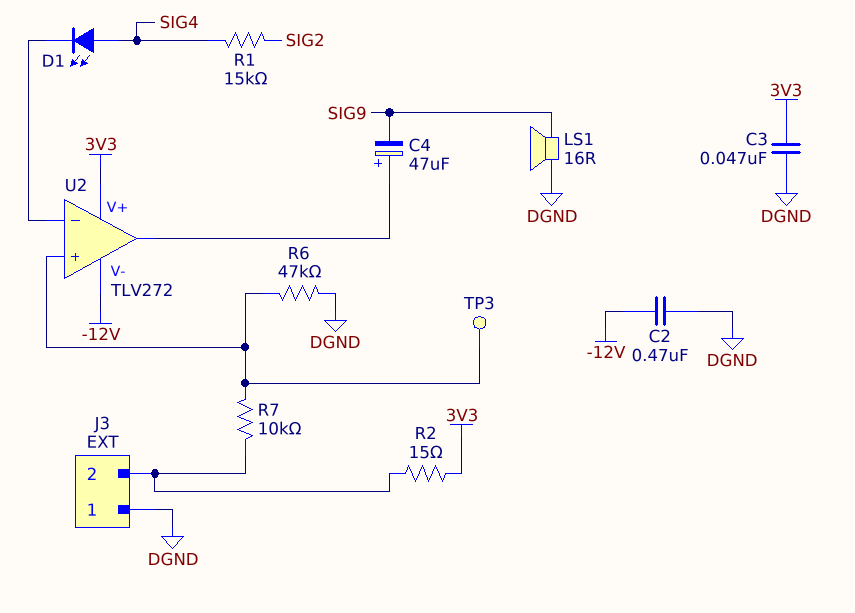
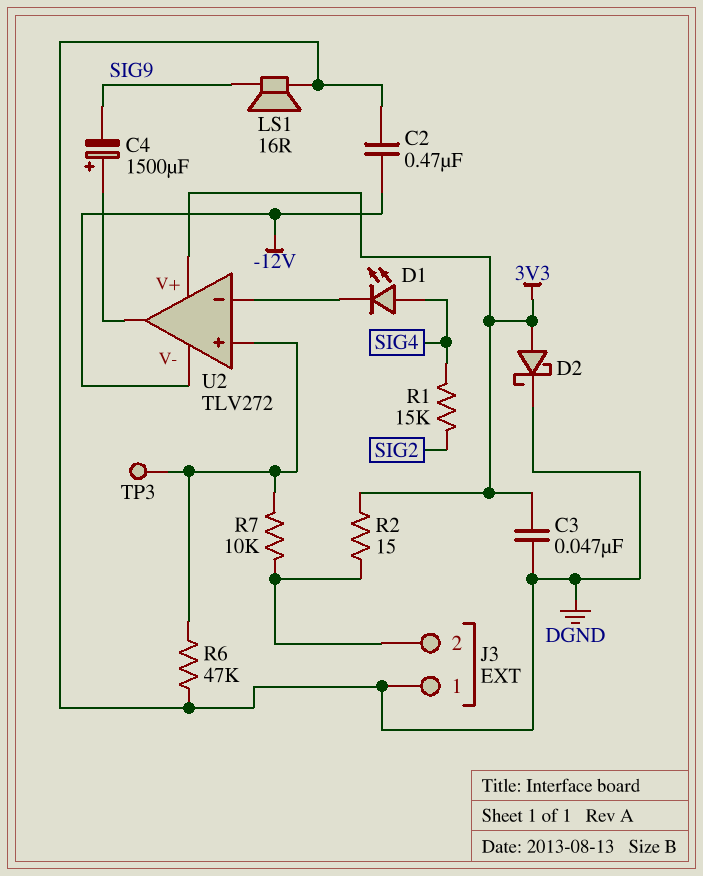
C4: 47uF (plus U2/out, minus SIG9) -> 1500uF (plus U2/out, minus SIG9)
D2: none -> schottky (A 3V3, K DGND)

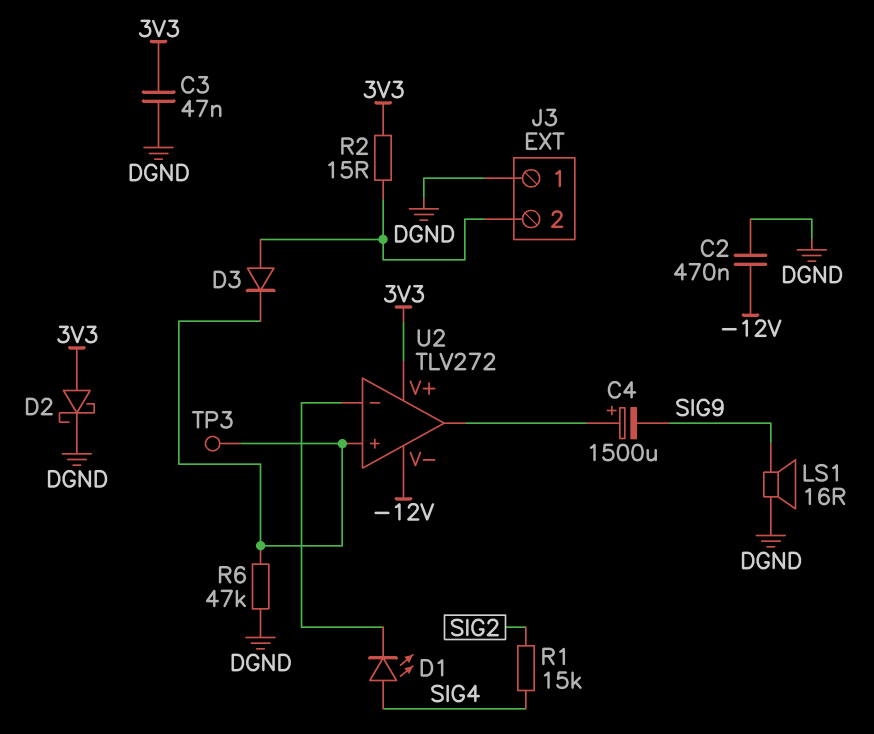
D3: none -> diode (A J3/2, K U2/in+)
R7: 10k (J3/2, U2/in+) -> none

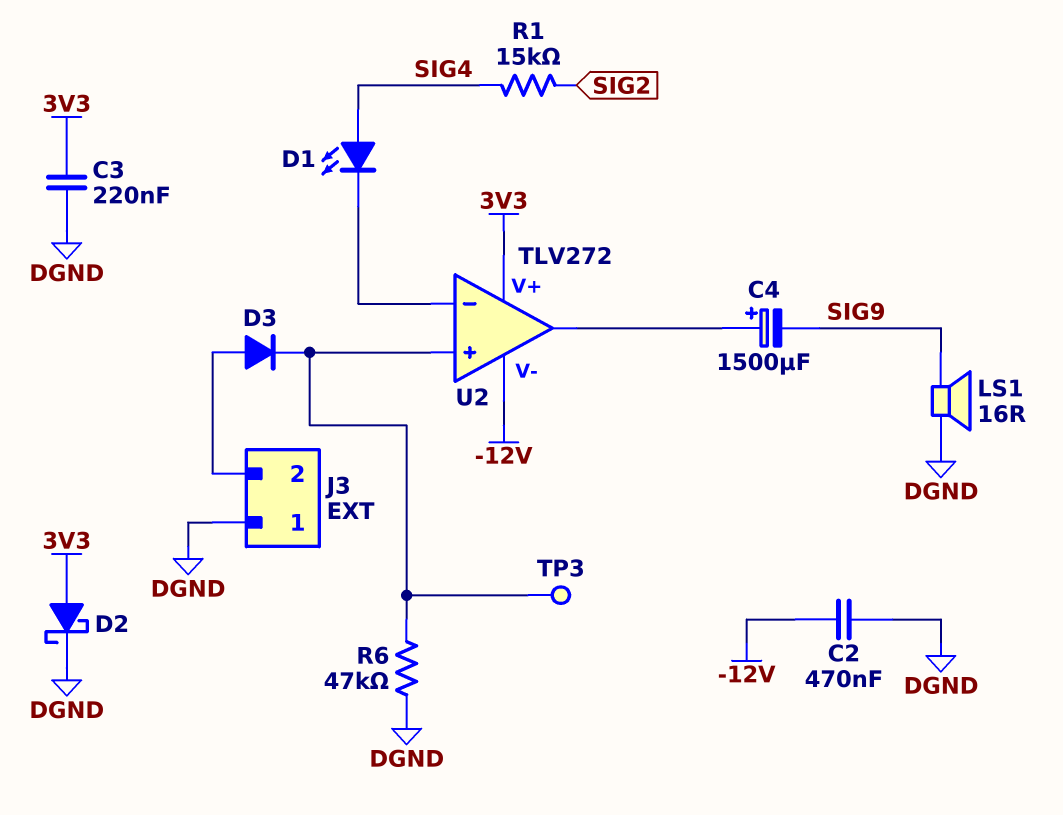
C3: 47nF (3V3, DGND) -> 220nF (3V3, DGND)
R2: 15 (3V3, J3/2) -> none

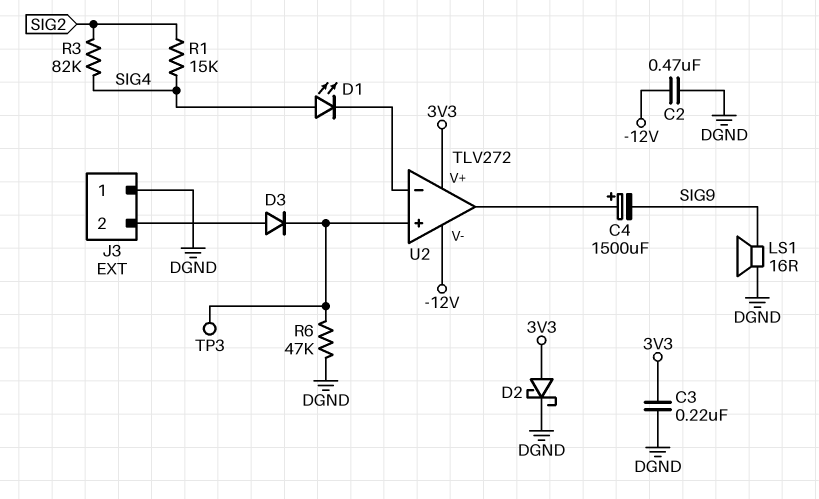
R3: none -> 82k (SIG2, SIG4)

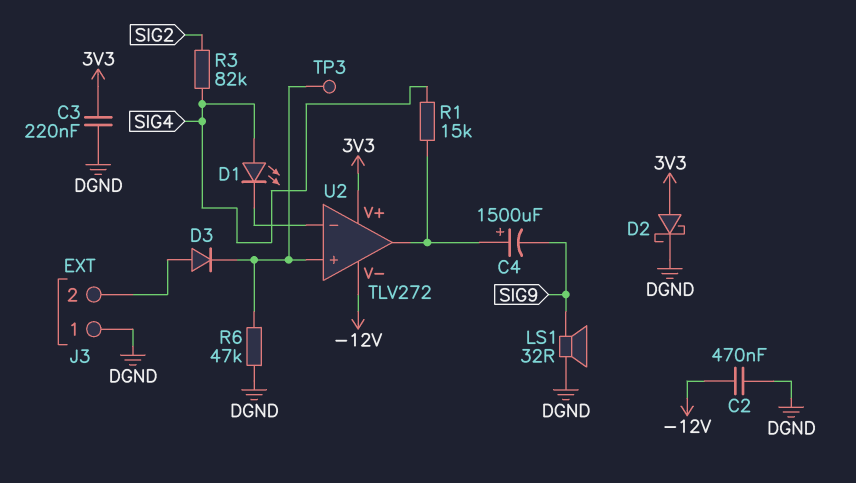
LS1: speaker 16R (DGND, SIG9) -> speaker 32R (DGND, SIG9)
R1: 15k (SIG2, SIG4) -> 15k (SIG4, U2/out)

